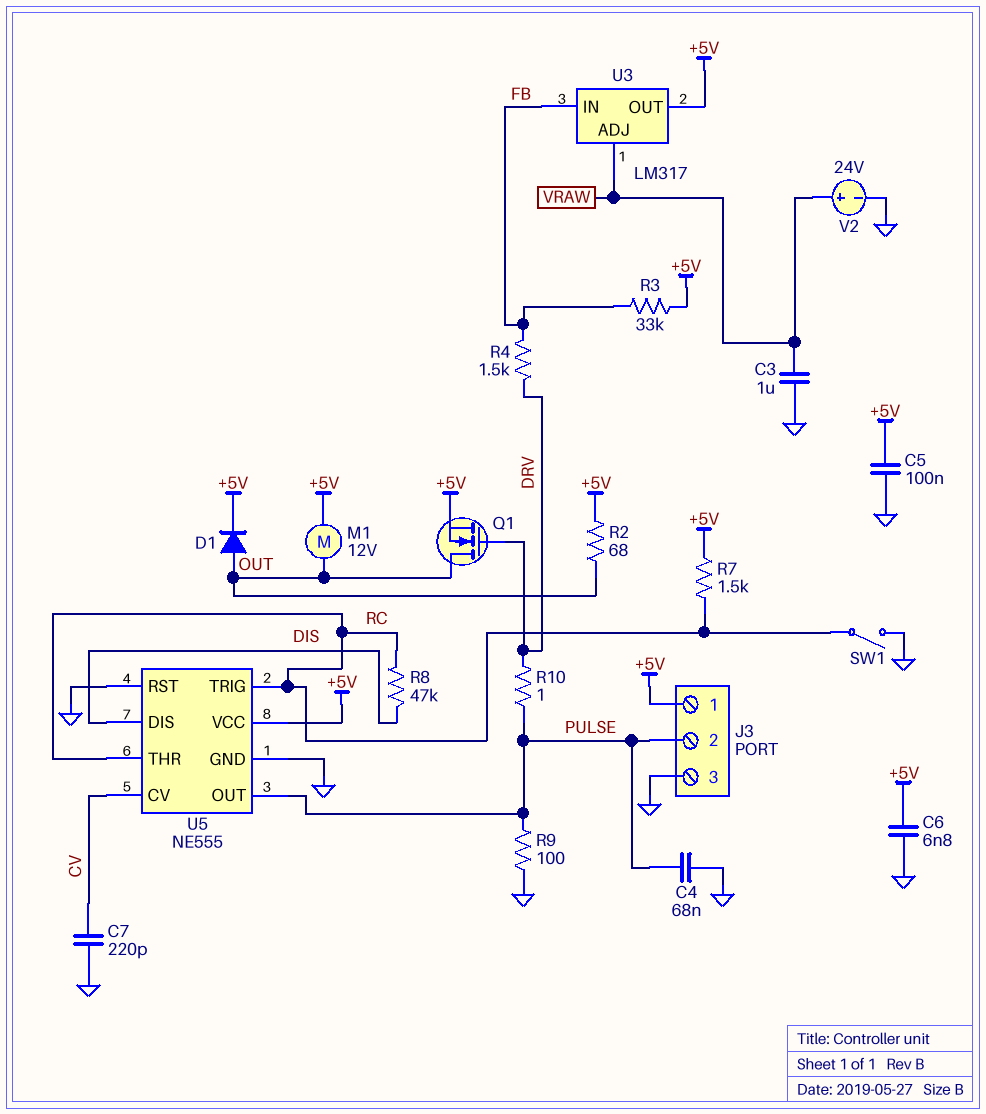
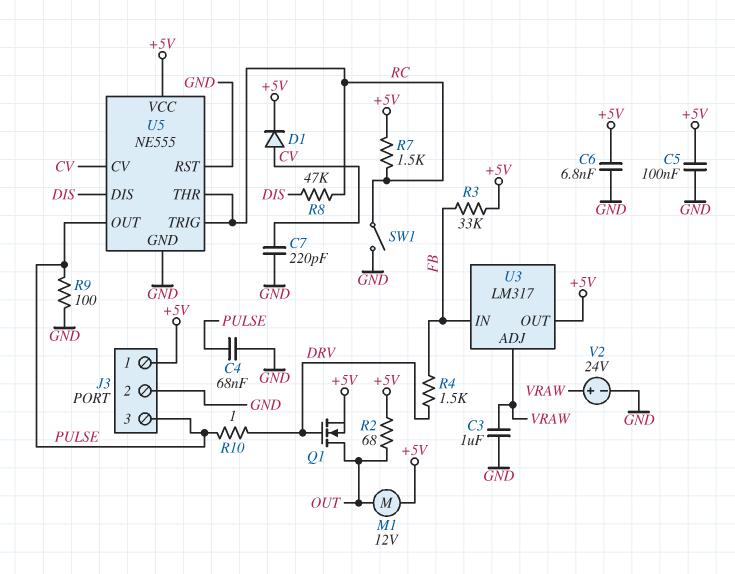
D1: diode (A OUT, K +5V) -> diode (A CV, K +5V)
J3 pin 2: PULSE -> GND
J3 pin 3: GND -> PULSE

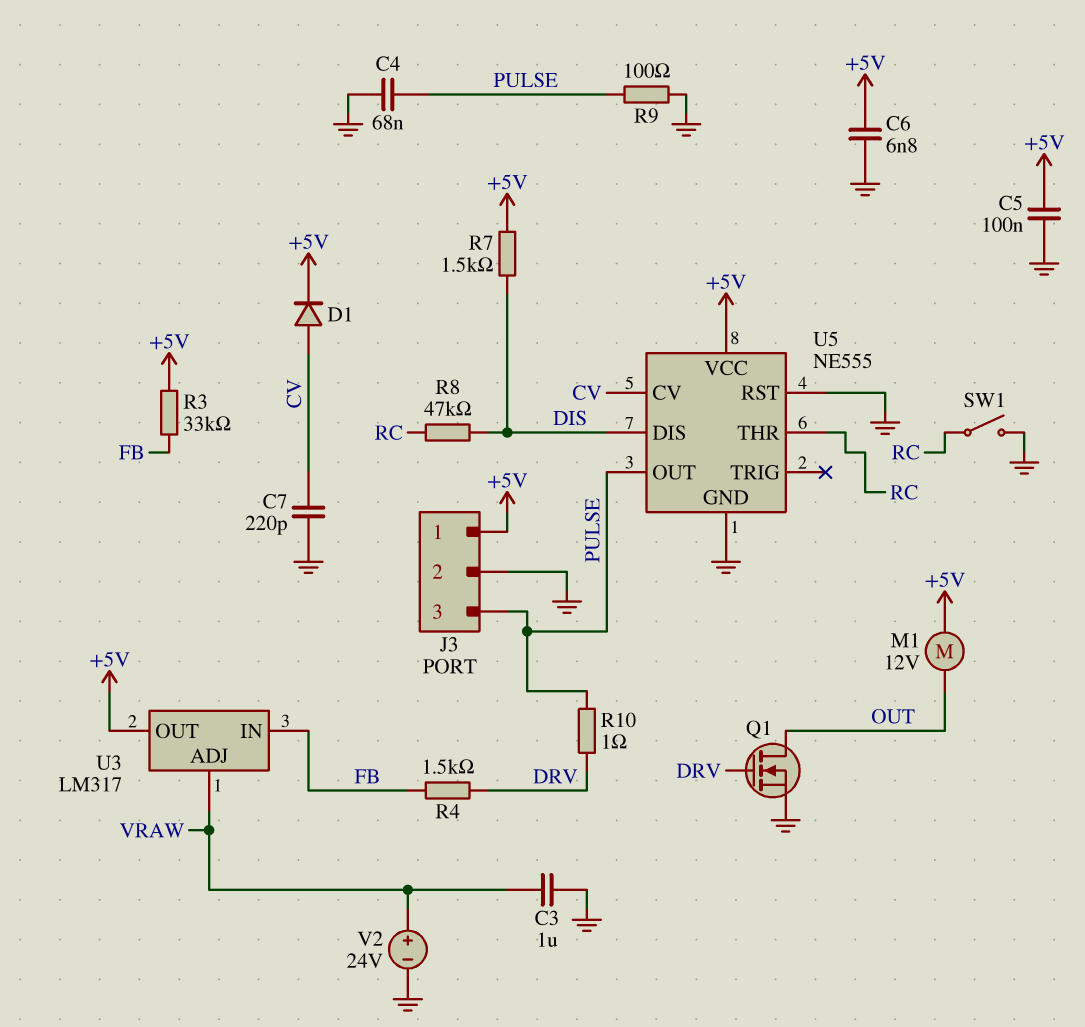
Q1: NMOS (G DRV, D OUT, S +5V) -> NMOS (G DRV, D OUT, S GND)
R2: 68 (+5V, OUT) -> none
R7: 1.5k (+5V, RC) -> 1.5k (+5V, DIS)
U5 pin TRIG: RC -> none

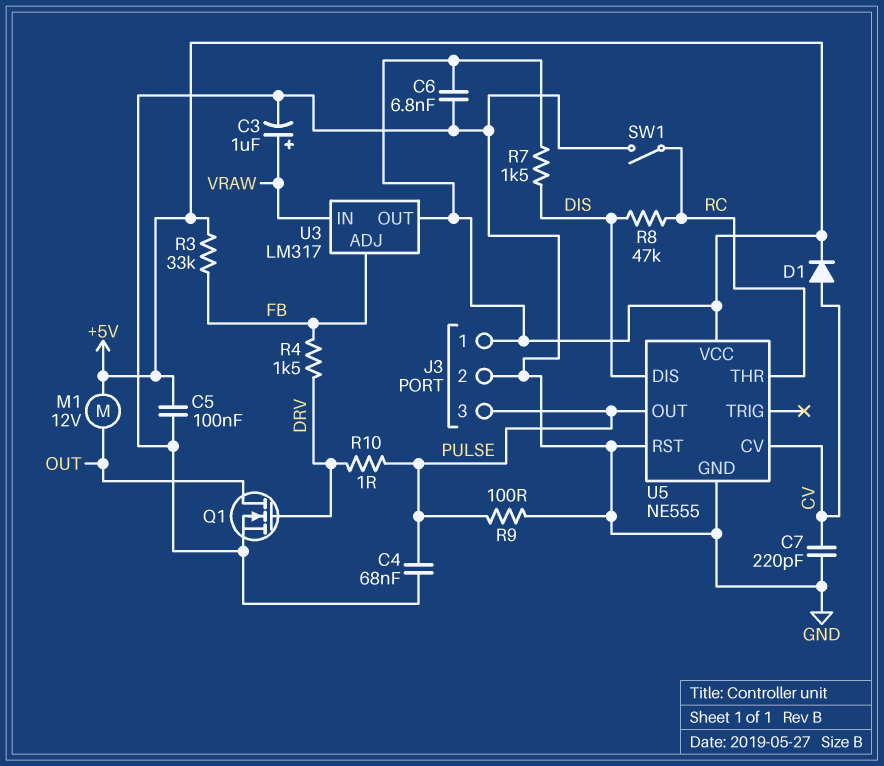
C3: 1uF (GND, VRAW) -> 1uF (plus VRAW, minus GND)
U3 pin ADJ: VRAW -> FB
U3 pin IN: FB -> VRAW
V2: 24V (plus VRAW, minus GND) -> none

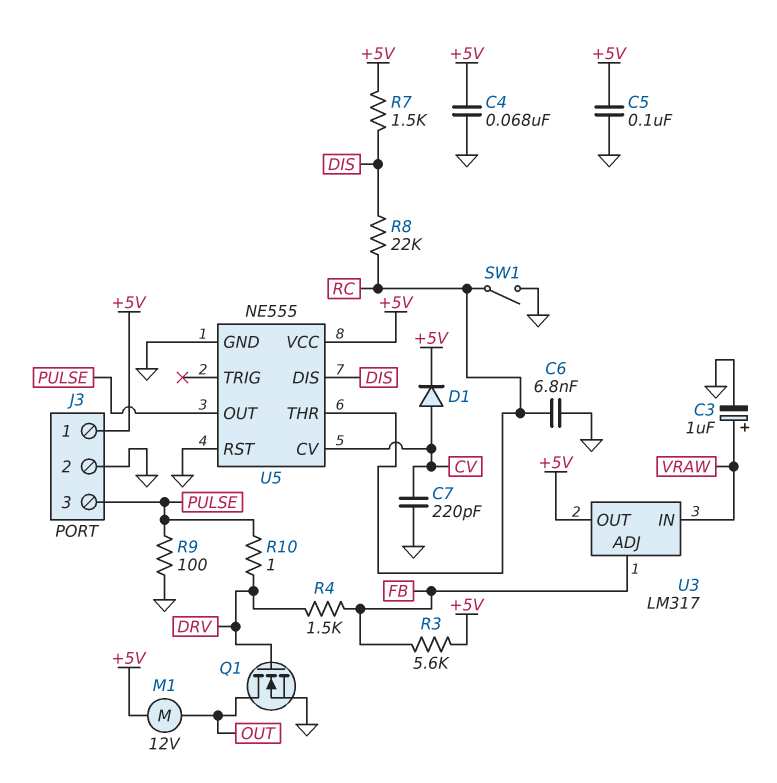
C4: 68nF (GND, PULSE) -> 68nF (+5V, GND)
C6: 6.8nF (+5V, GND) -> 6.8nF (GND, RC)
R3: 33k (+5V, FB) -> 5.6k (+5V, FB)
R8: 47k (DIS, RC) -> 22k (DIS, RC)

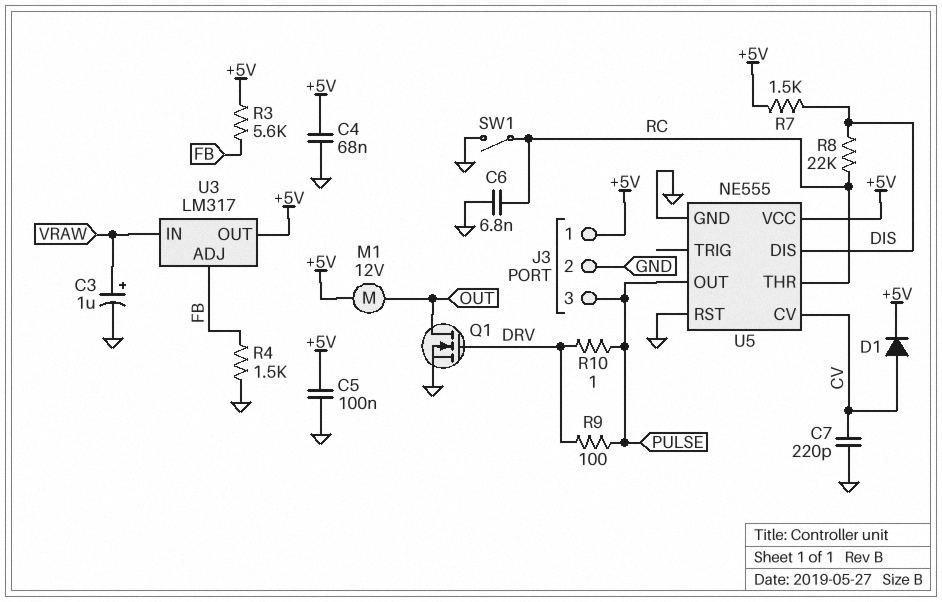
R4: 1.5k (DRV, FB) -> 1.5k (FB, GND)
R9: 100 (GND, PULSE) -> 100 (DRV, PULSE)

